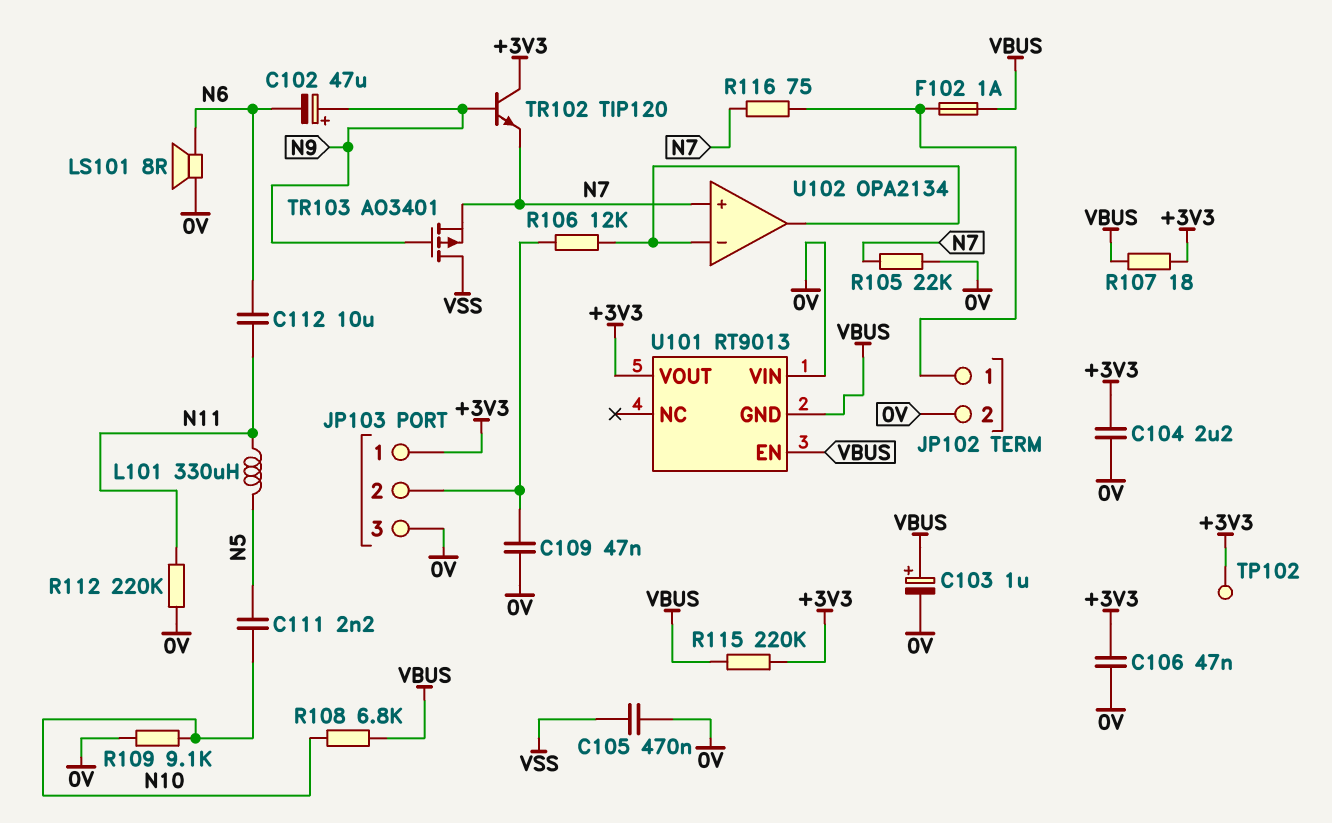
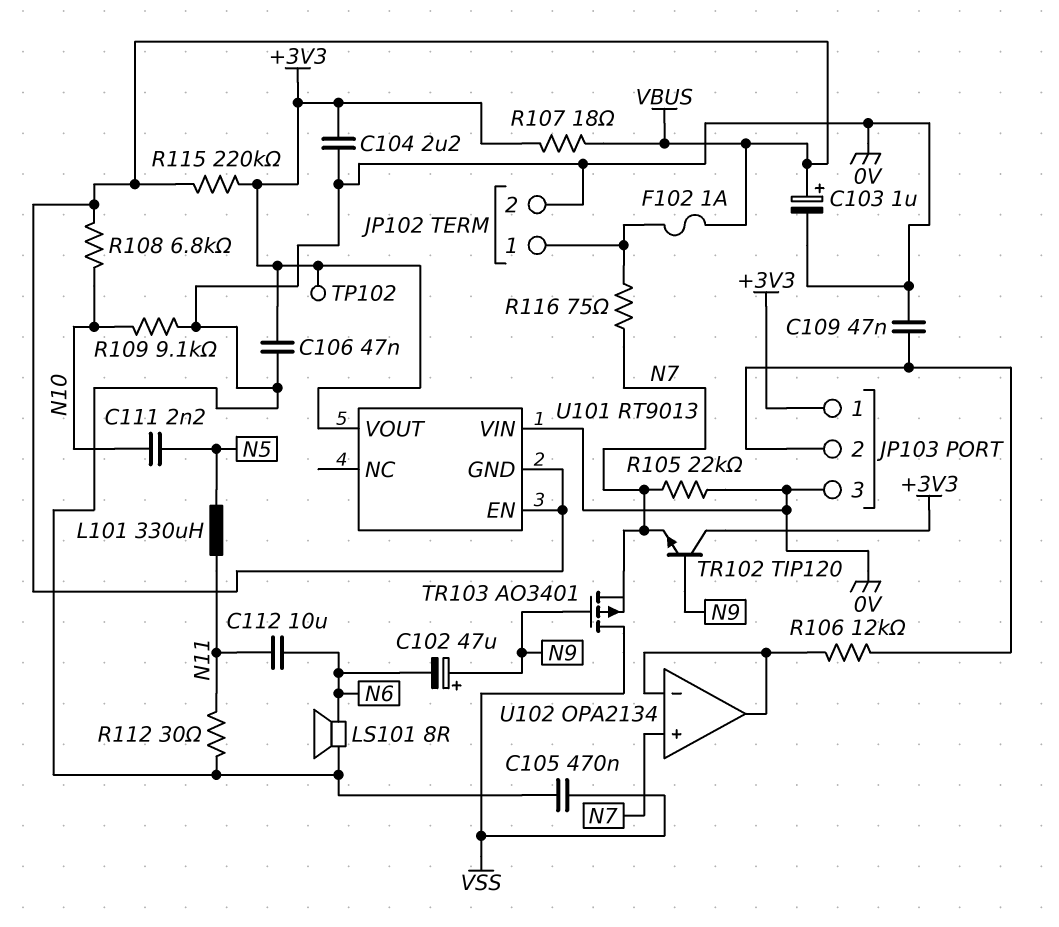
R112: 220k (0V, N11) -> 30 (0V, N11)

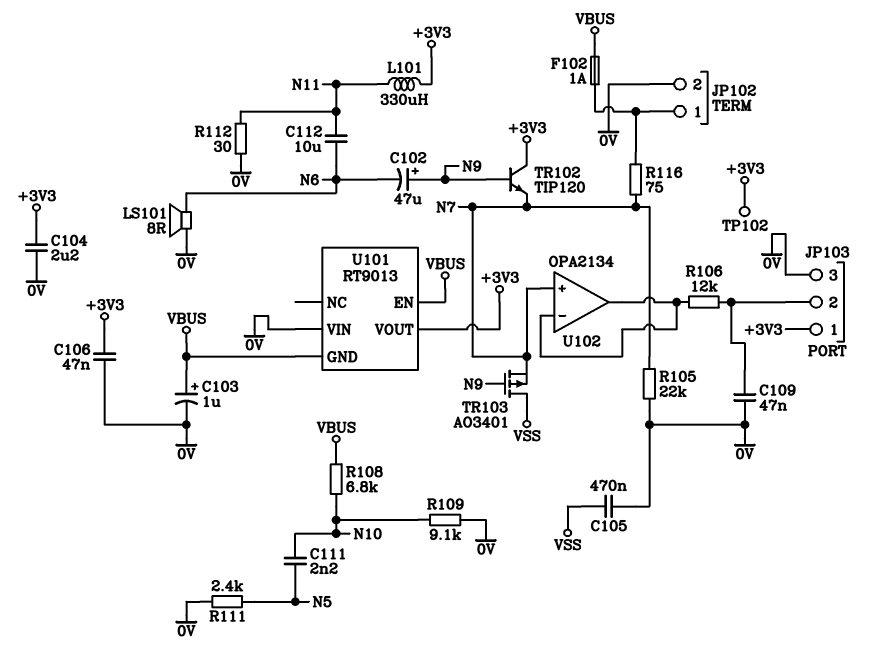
L101: 330uH (N5, N11) -> 330uH (+3V3, N11)
R107: 18 (+3V3, VBUS) -> none
R111: none -> 2.4k (0V, N5)
R115: 220k (+3V3, VBUS) -> none

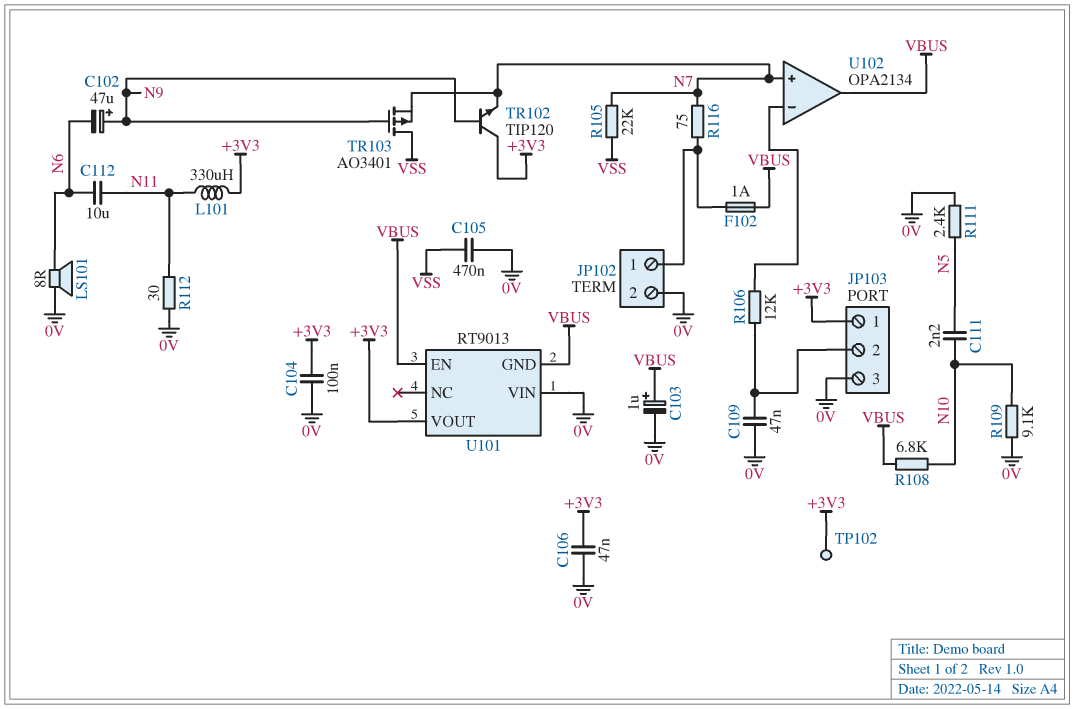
C104: 2.2uF (+3V3, 0V) -> 100nF (+3V3, 0V)
R105: 22k (0V, N7) -> 22k (N7, VSS)
U102 pin out: U102/in- -> VBUS

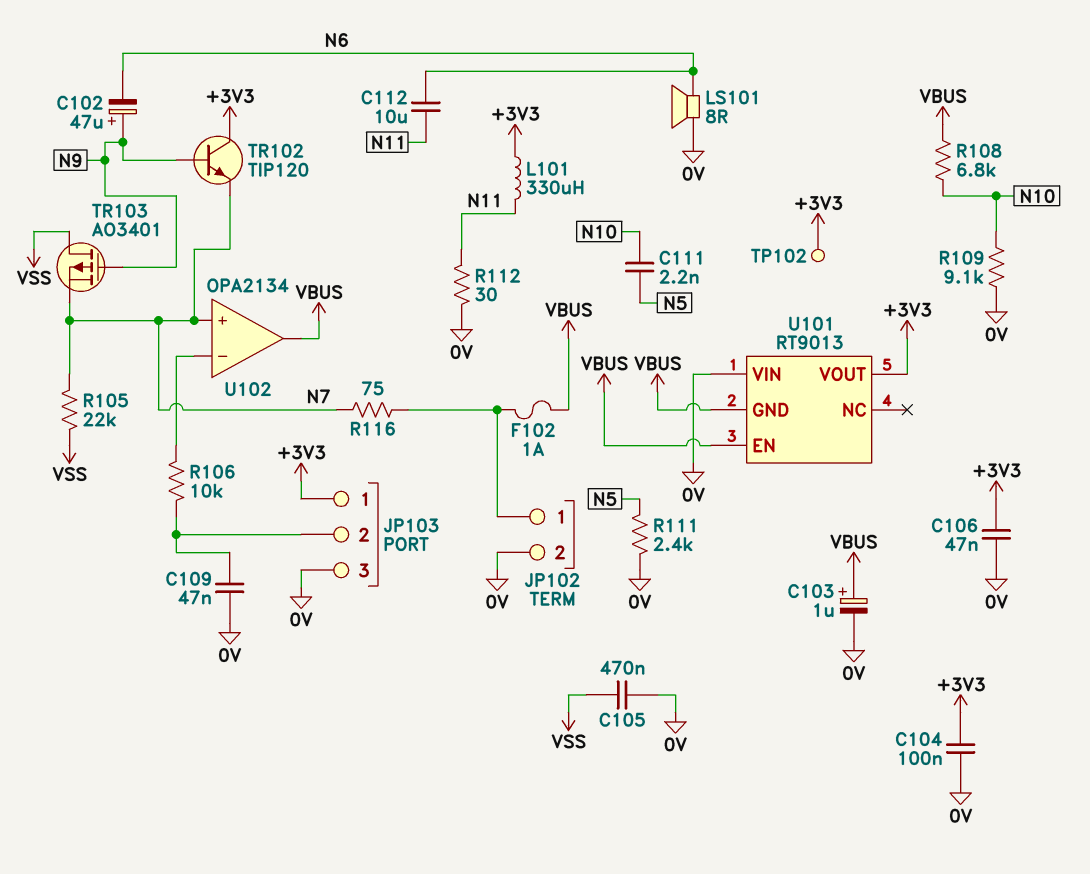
R106: 12k (JP103/2, U102/in-) -> 10k (JP103/2, U102/in-)

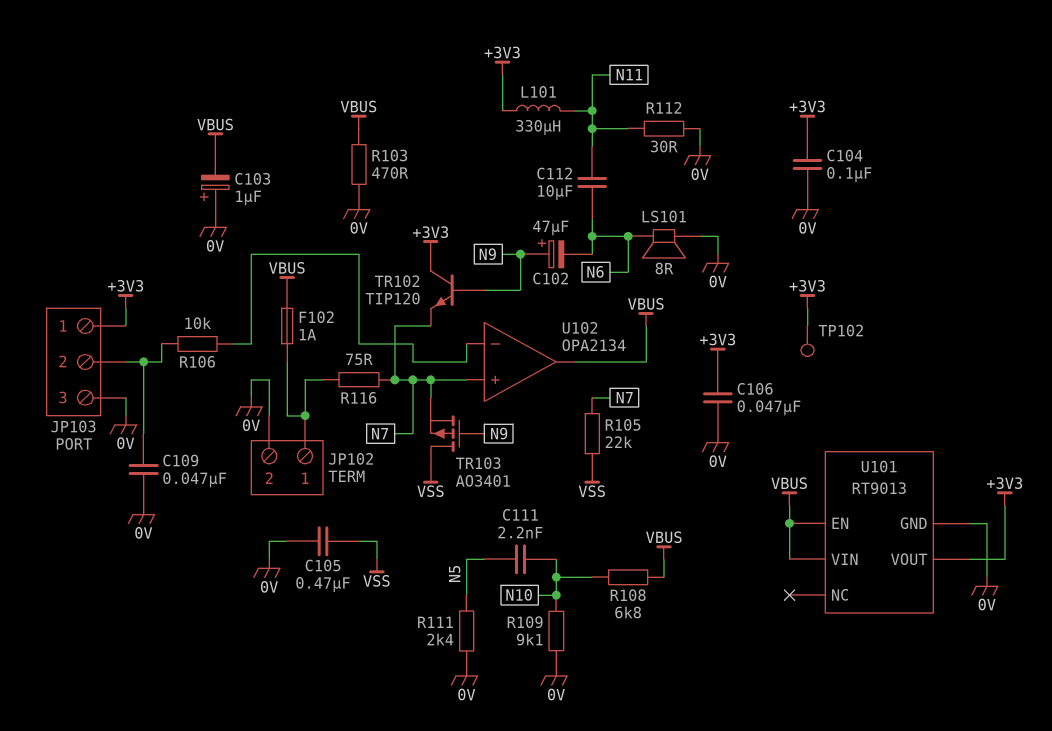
C103: 1uF (plus VBUS, minus 0V) -> 1uF (plus 0V, minus VBUS)
R103: none -> 470 (0V, VBUS)
U101 pin GND: VBUS -> 0V
U101 pin VIN: 0V -> VBUS

